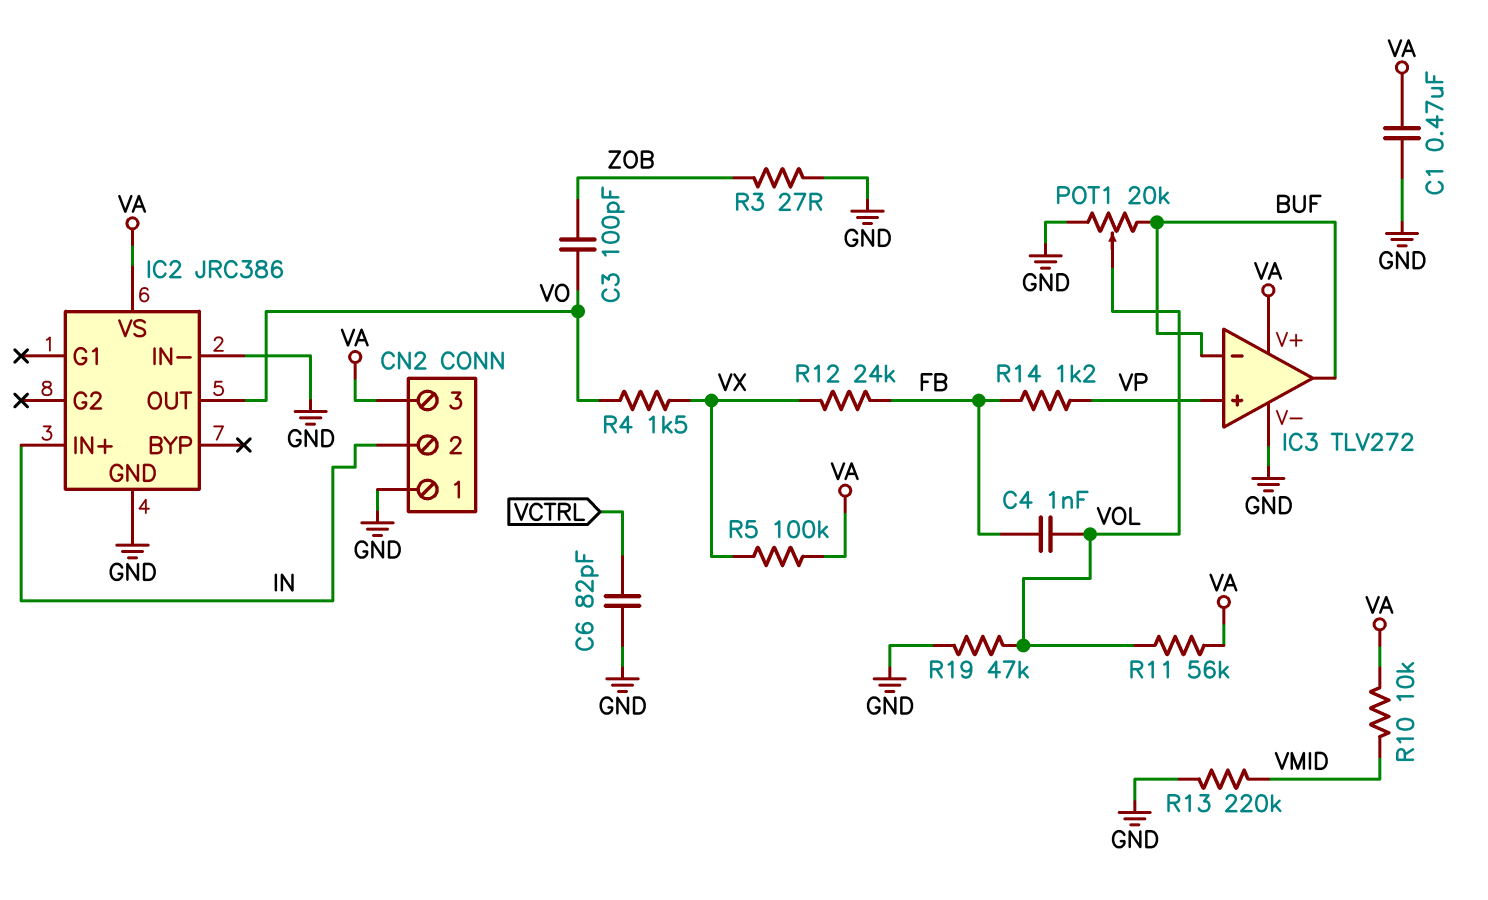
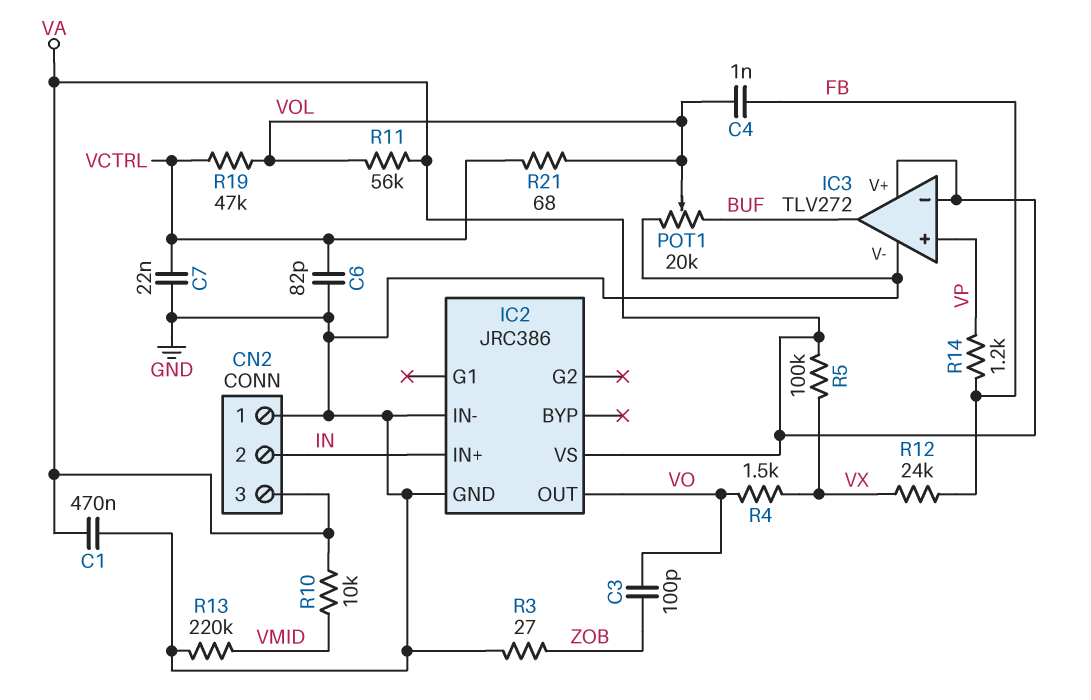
C7: none -> 22nF (GND, VCTRL)
IC3 pin in-: BUF -> VA
R19: 47k (GND, VOL) -> 47k (VCTRL, VOL)
R21: none -> 68 (VCTRL, VOL)

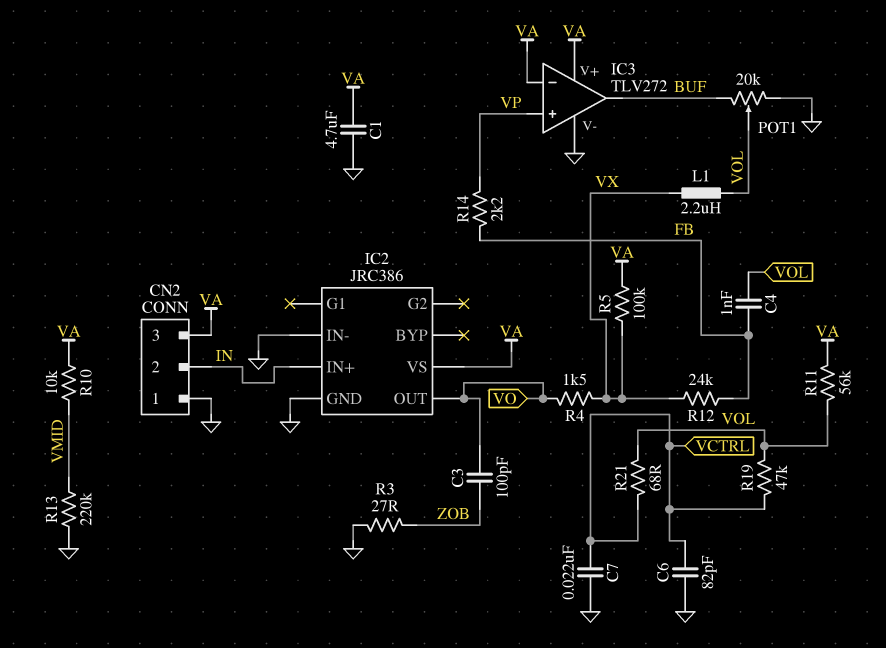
C1: 470nF (GND, VA) -> 4.7uF (GND, VA)
L1: none -> 2.2uH (VOL, VX)
R14: 1.2k (FB, VP) -> 2.2k (FB, VP)

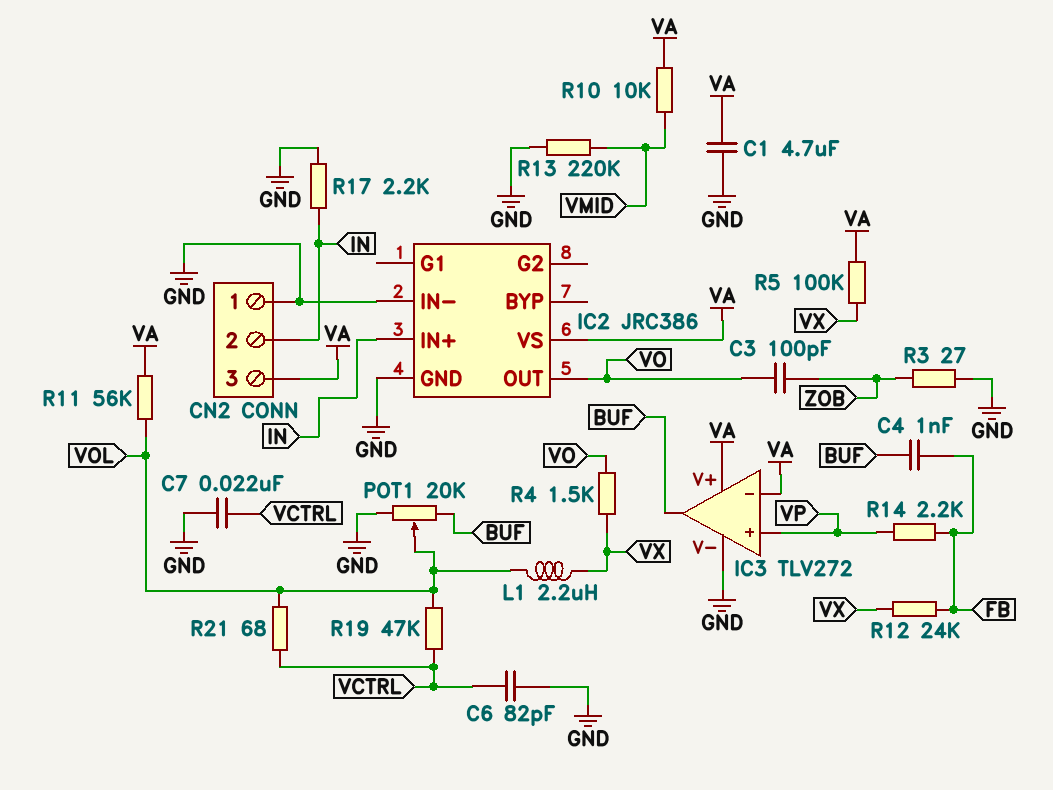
C4: 1nF (FB, VOL) -> 1nF (BUF, FB)
R17: none -> 2.2k (GND, IN)

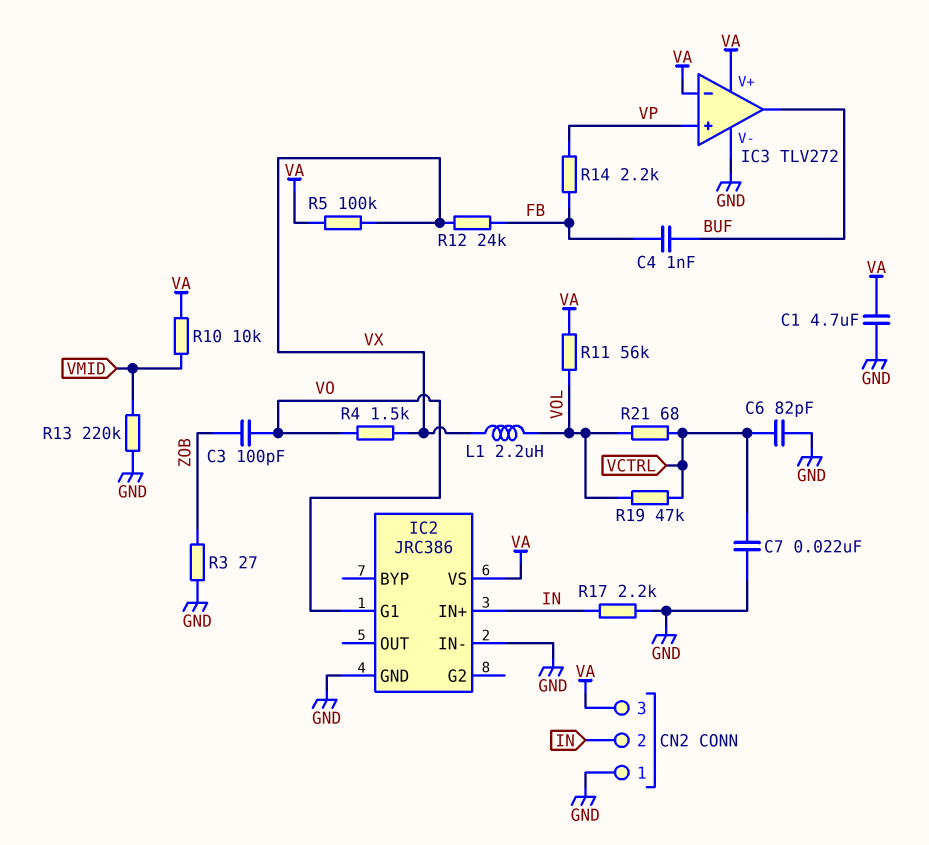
IC2 pin G1: none -> VO
IC2 pin OUT: VO -> none
POT1: 20k (BUF, GND, wiper VOL) -> none

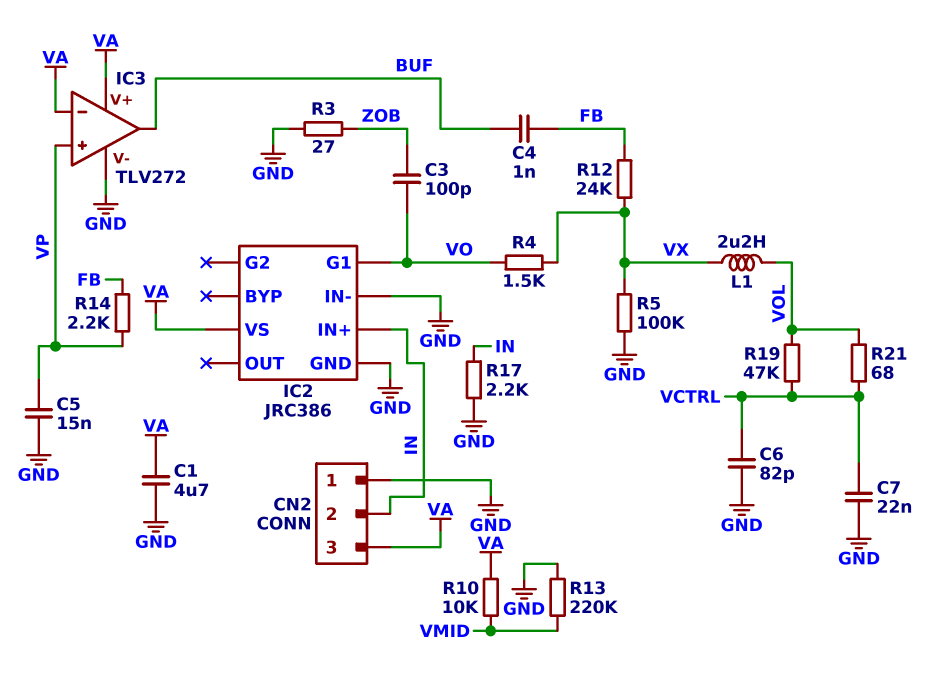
C5: none -> 15nF (GND, VP)
R5: 100k (VA, VX) -> 100k (GND, VX)
R11: 56k (VA, VOL) -> none

